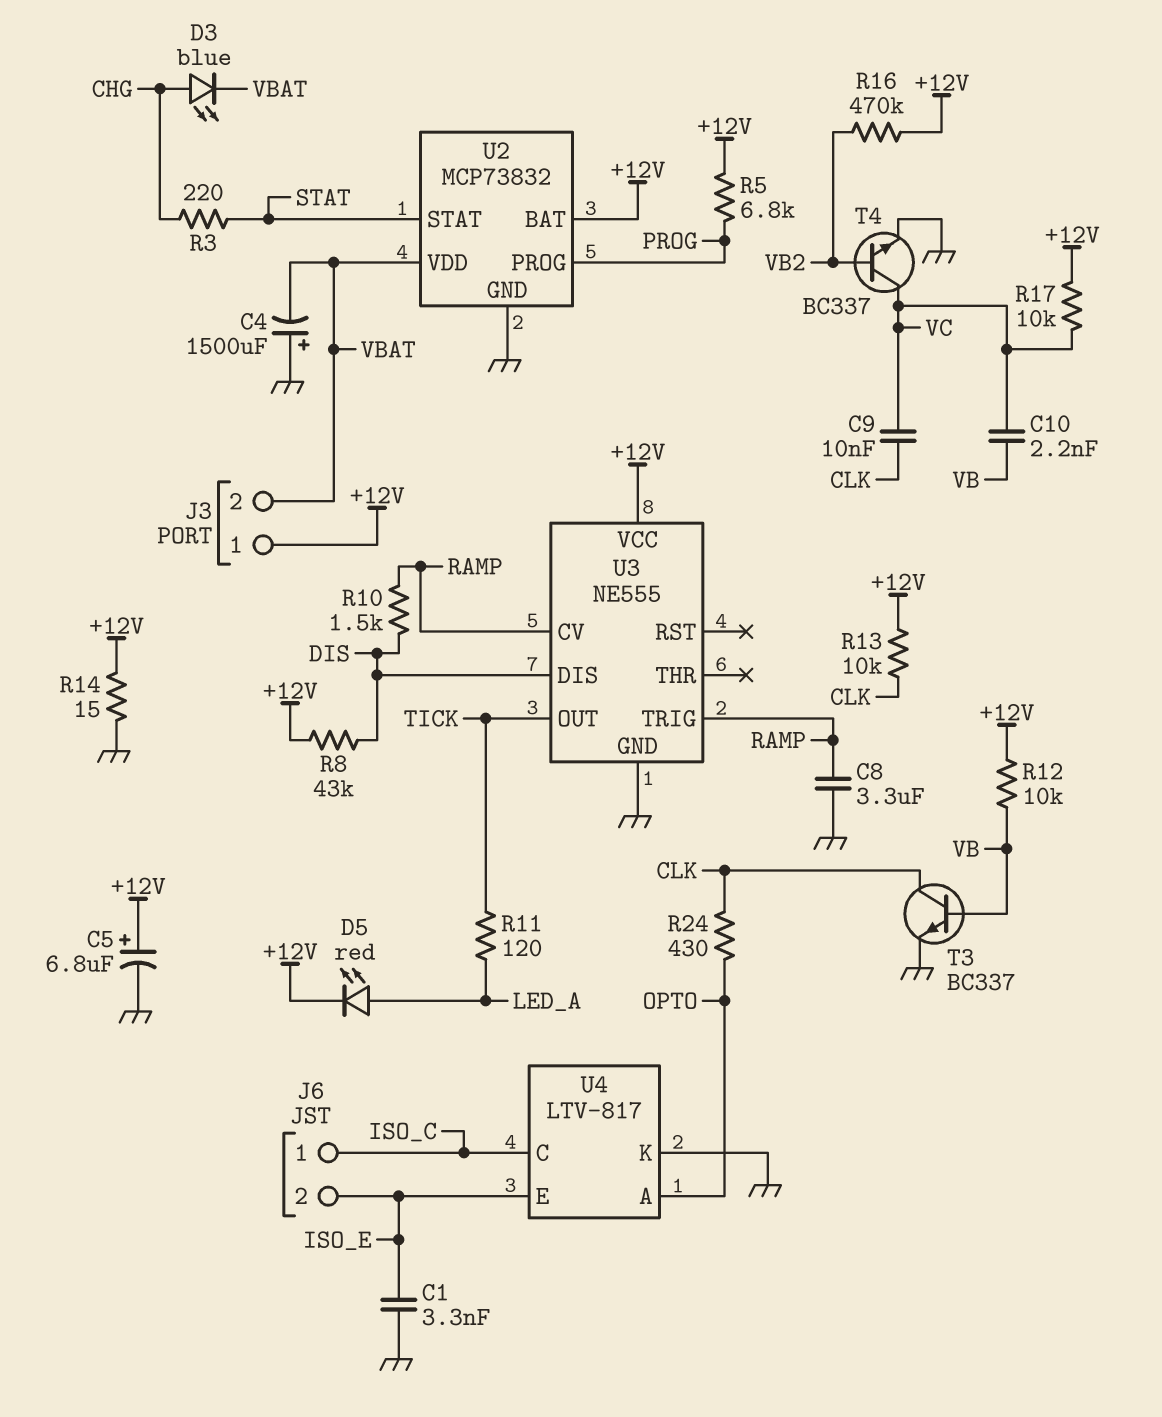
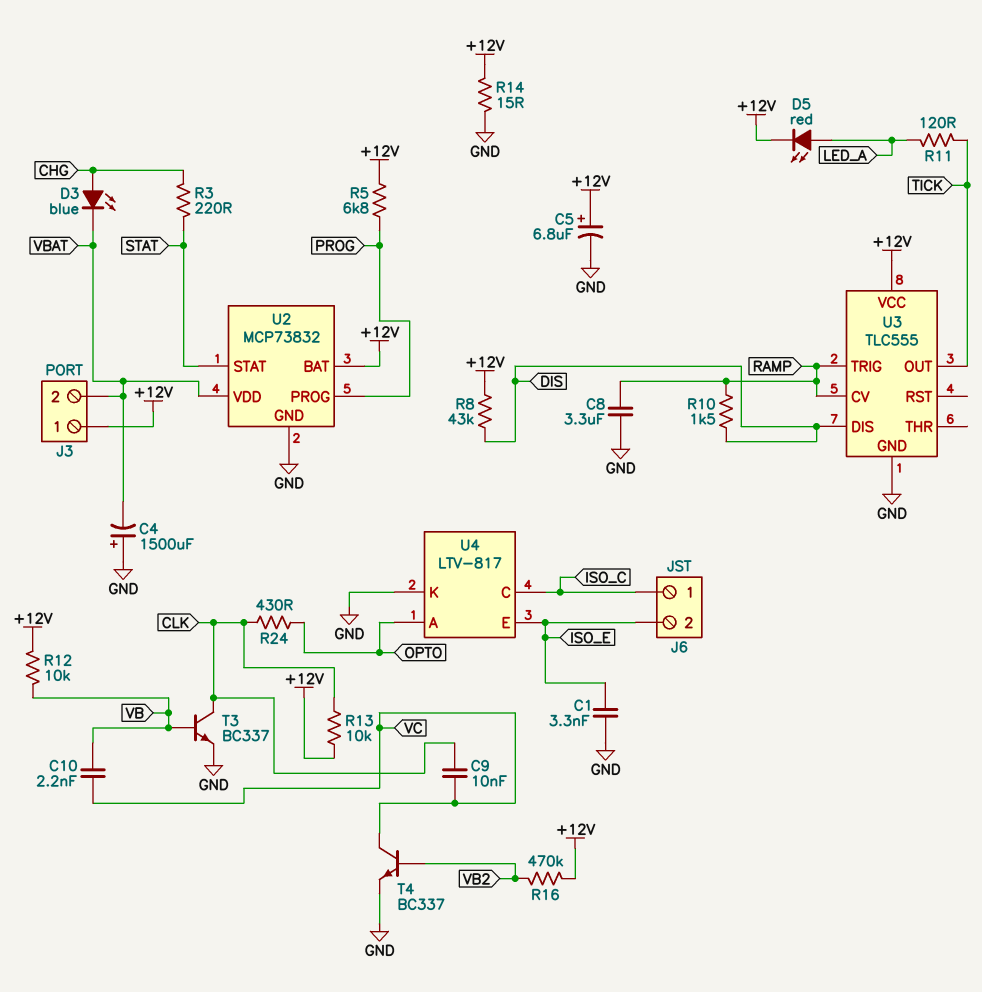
R17: 10k (+12V, VC) -> none
U3: NE555 -> TLC555

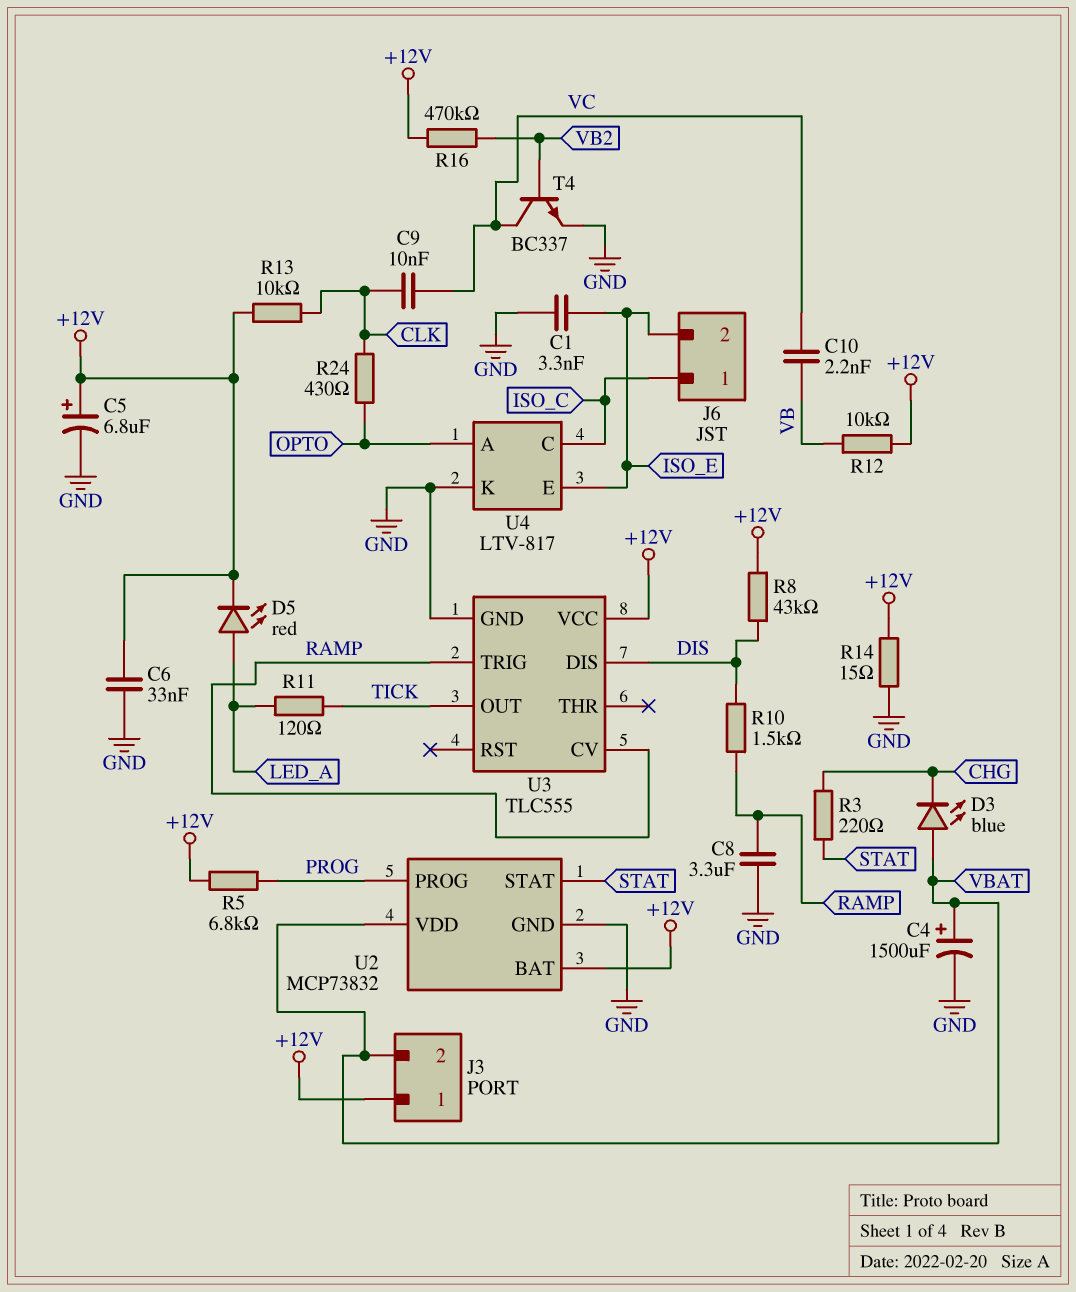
C4: 1500uF (plus GND, minus VBAT) -> 1500uF (plus VBAT, minus GND)
C6: none -> 33nF (+12V, GND)
D3: LED blue (A CHG, K VBAT) -> LED blue (A VBAT, K CHG)
T3: NPN BC337 (B VB, C CLK, E GND) -> none

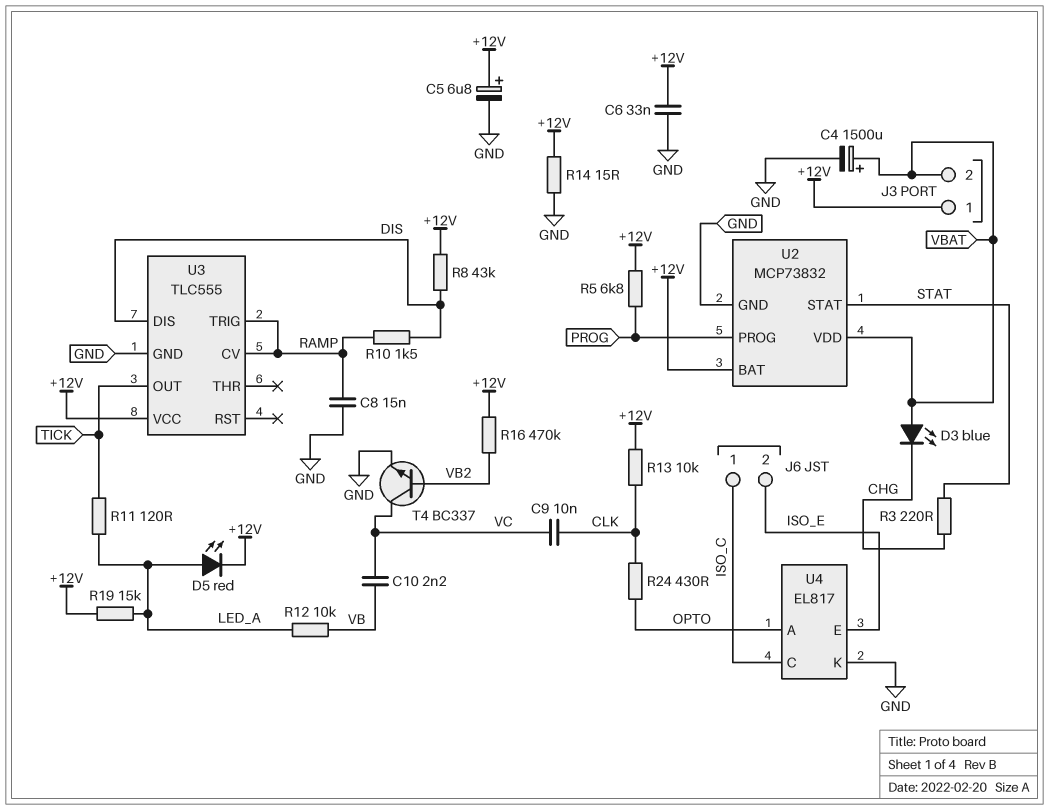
C1: 3.3nF (GND, ISO_E) -> none
C8: 3.3uF (GND, RAMP) -> 15nF (GND, RAMP)
R12: 10k (+12V, VB) -> 10k (LED_A, VB)
R19: none -> 15k (+12V, LED_A)
U4: LTV-817 -> EL817

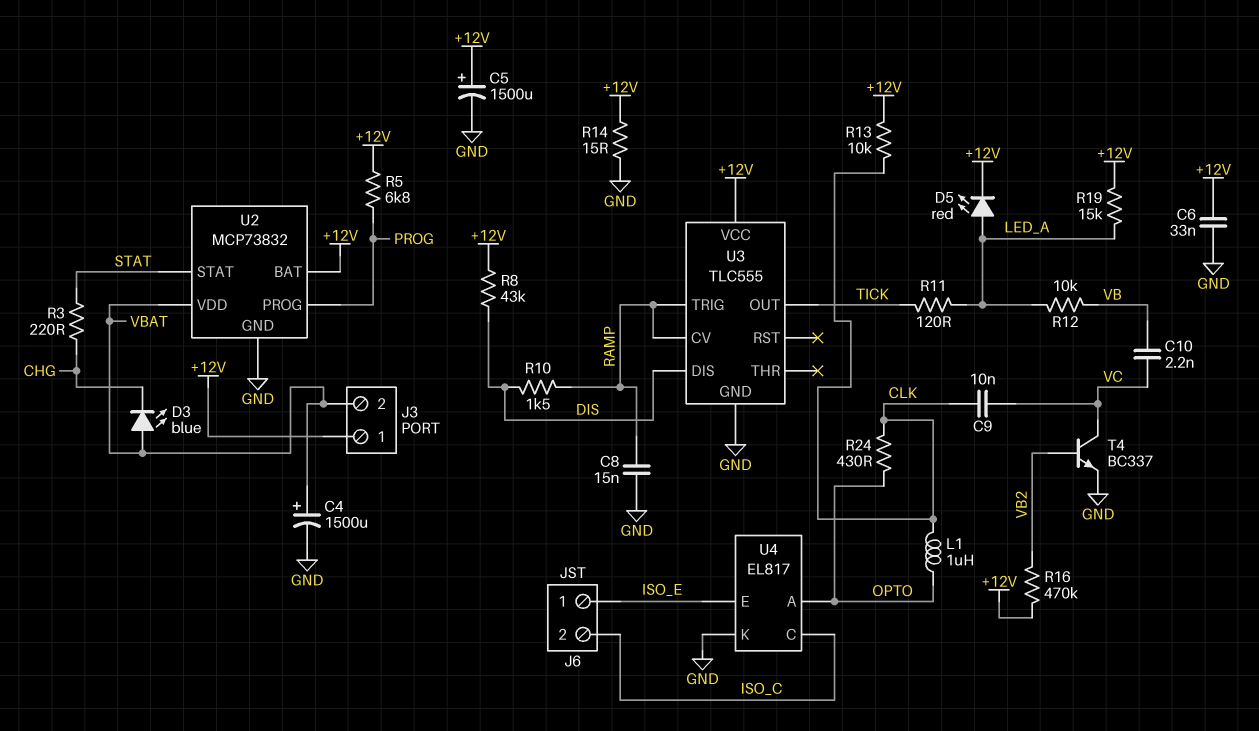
C5: 6.8uF (plus +12V, minus GND) -> 1500uF (plus +12V, minus GND)
J6 pin 1: ISO_C -> ISO_E
J6 pin 2: ISO_E -> ISO_C
L1: none -> 1uH (CLK, OPTO)

